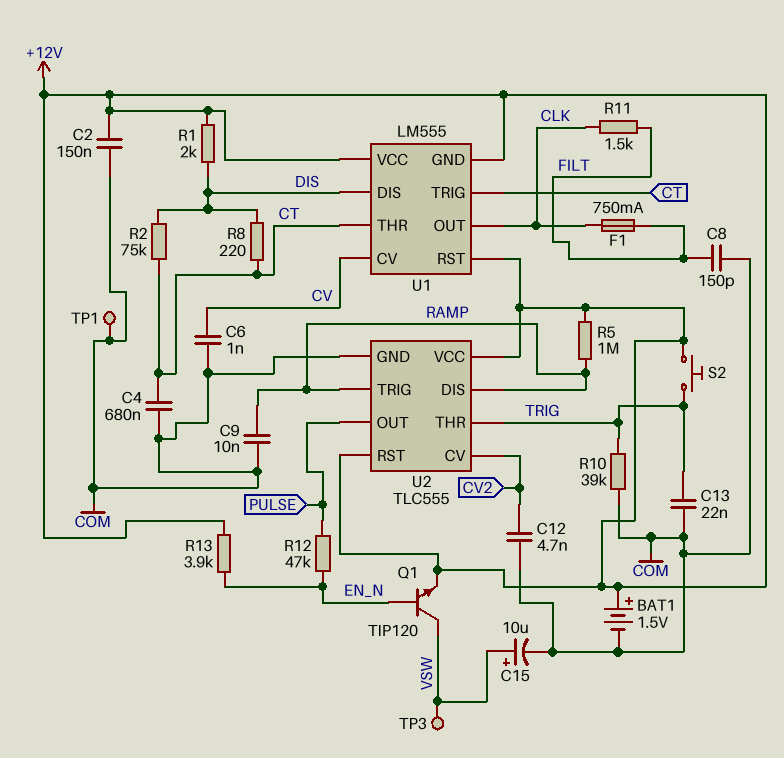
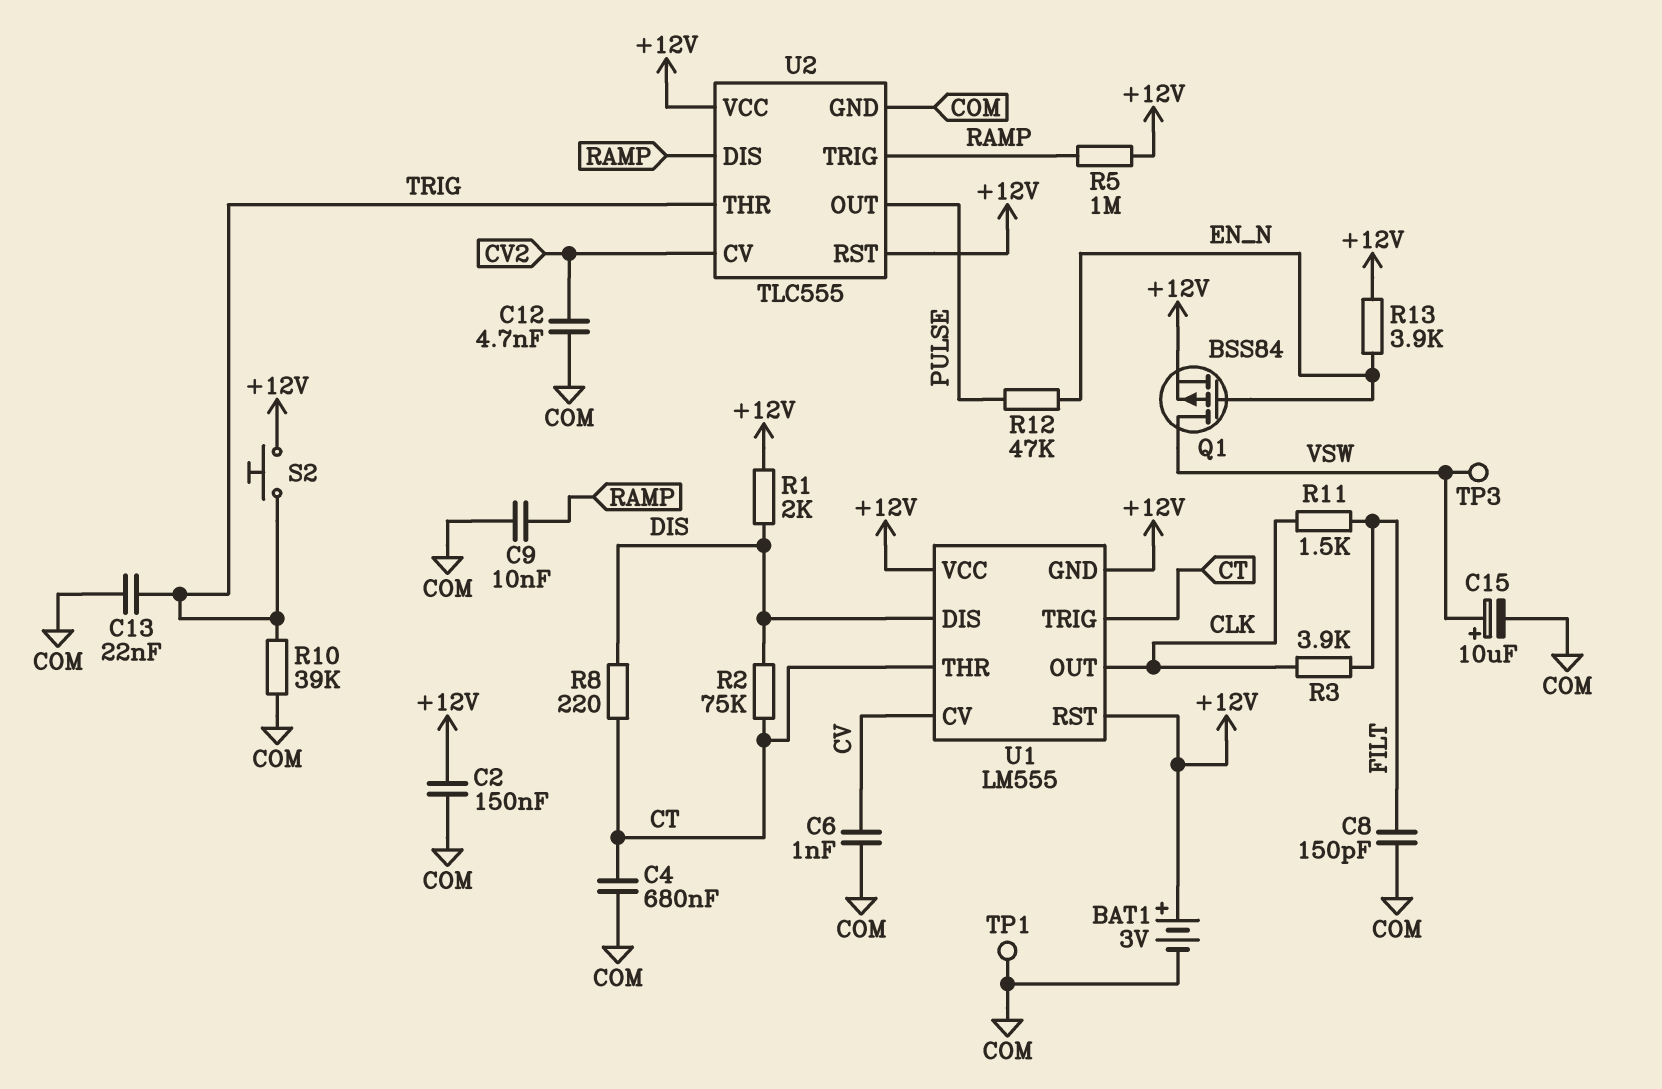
BAT1: 1.5V (plus +12V, minus COM) -> 3V (plus +12V, minus COM)
F1: 750mA (CLK, FILT) -> none
Q1: NPN TIP120 (B EN_N, C VSW, E +12V) -> PMOS BSS84 (G EN_N, D VSW, S +12V)
R3: none -> 3.9k (CLK, FILT)

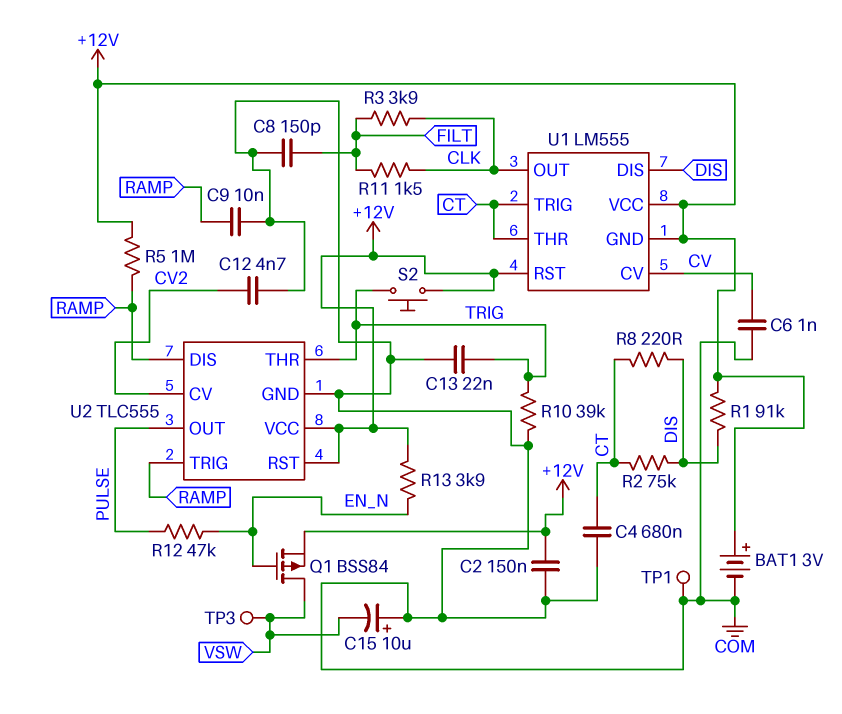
C15: 10uF (plus VSW, minus COM) -> 10uF (plus COM, minus VSW)
R1: 2k (+12V, DIS) -> 91k (+12V, DIS)

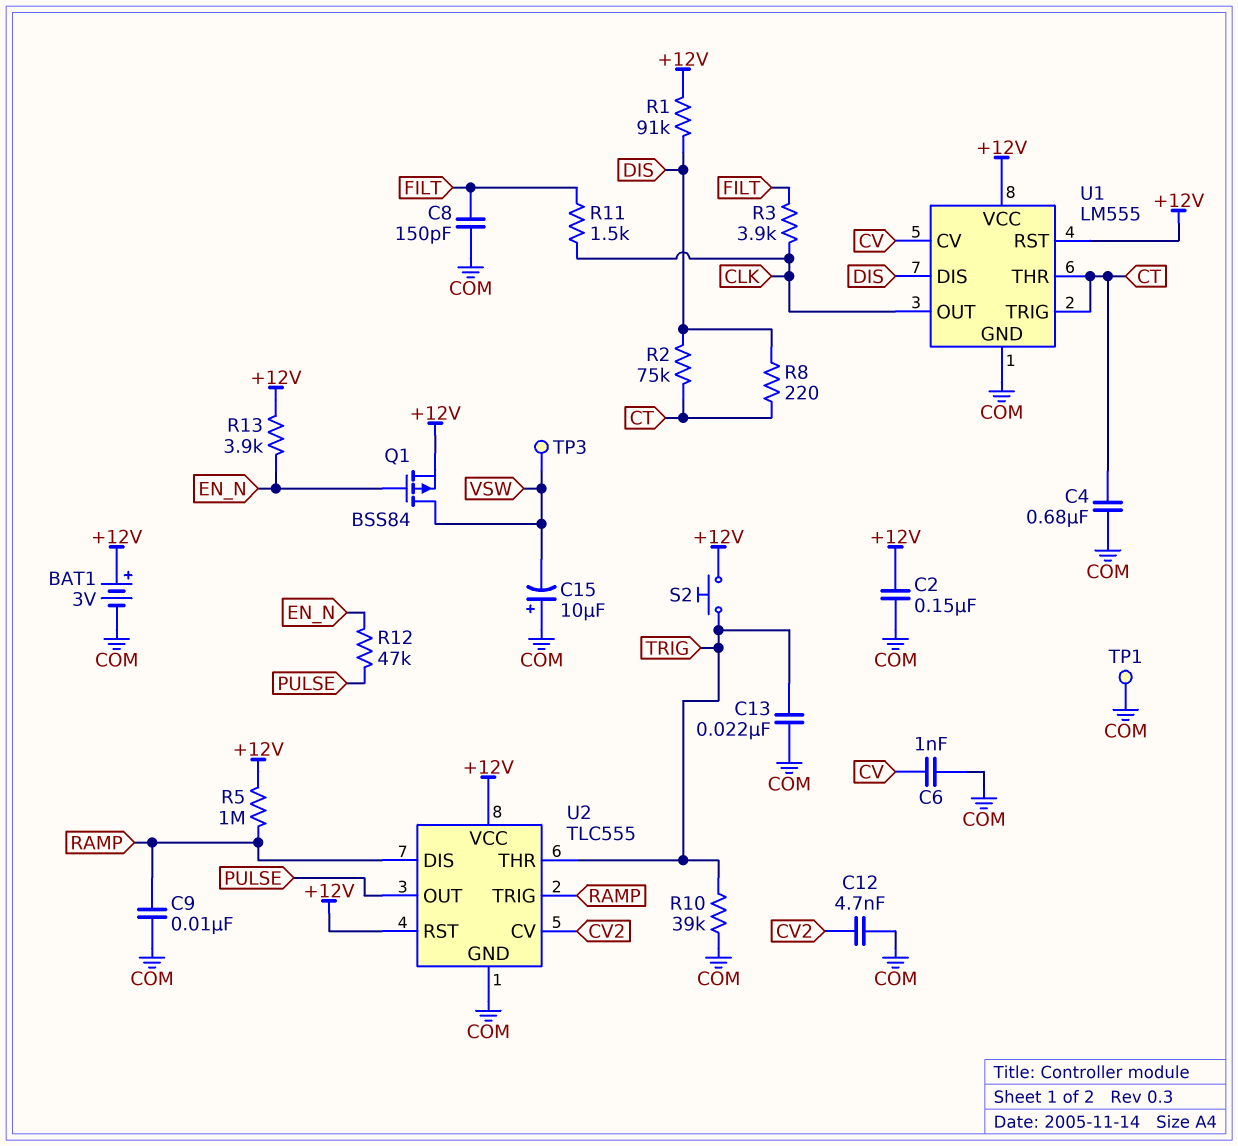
U1 pin GND: +12V -> COM

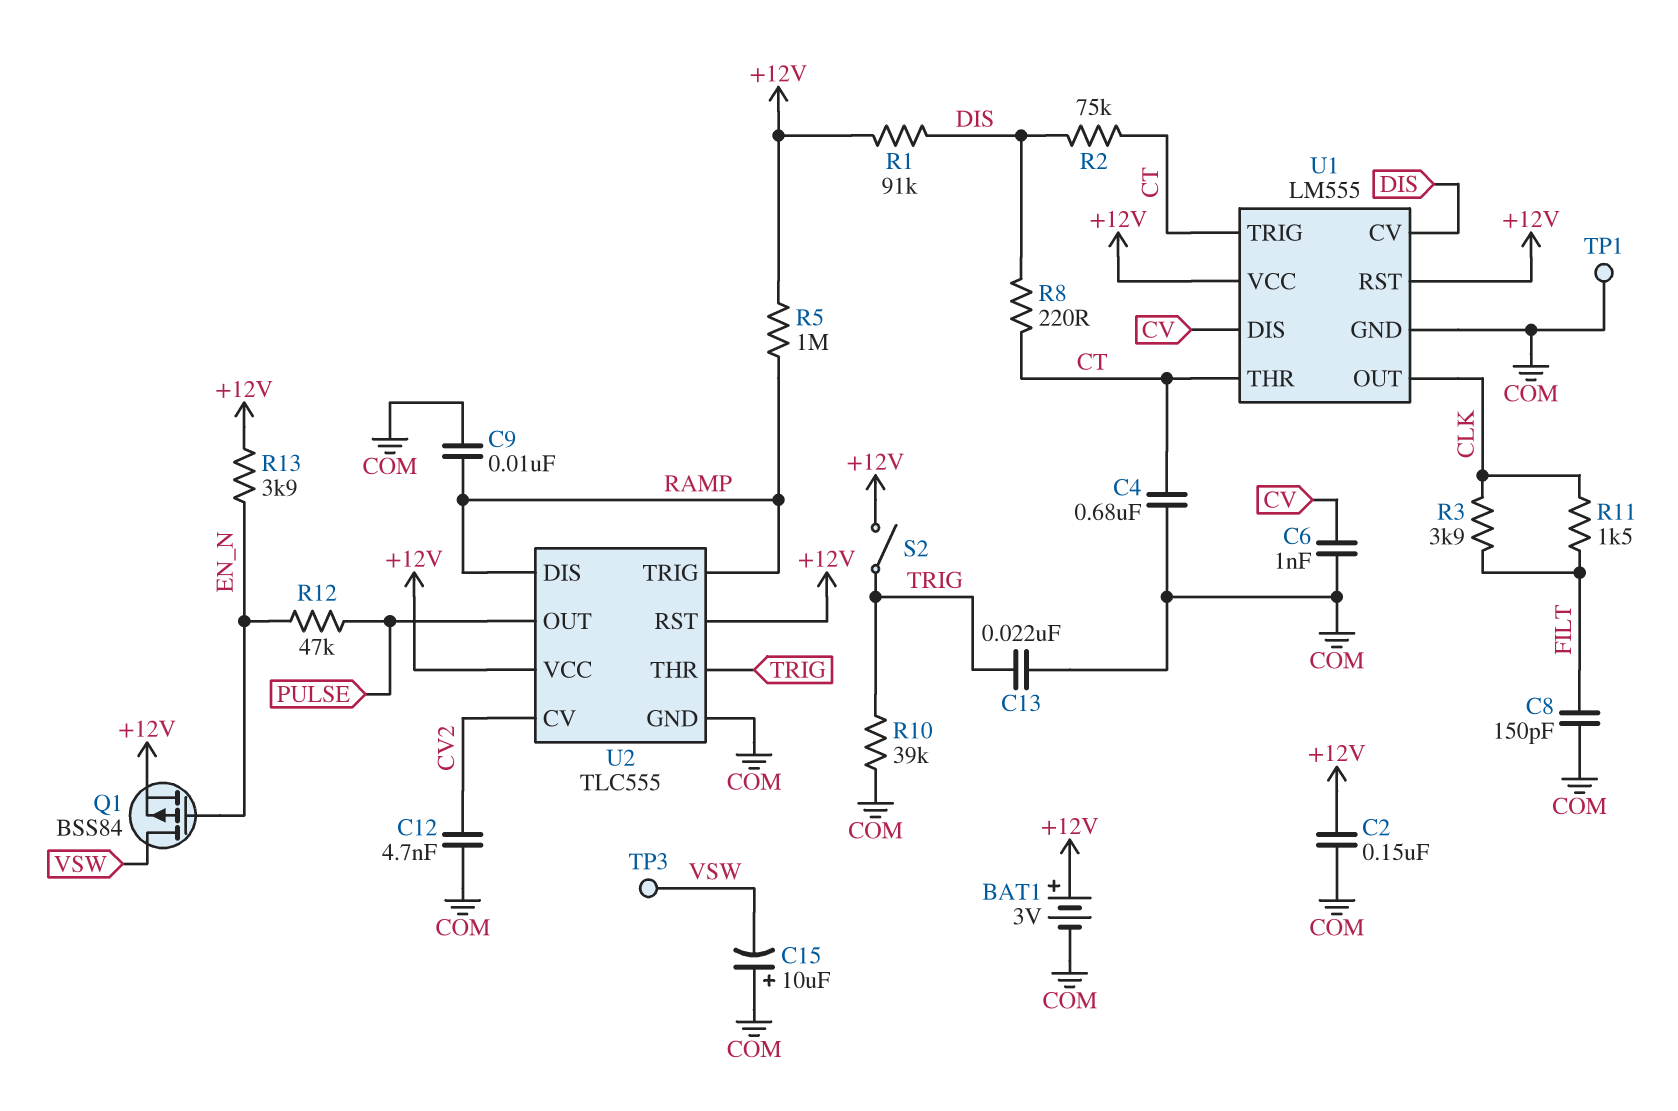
S2: button (+12V, TRIG) -> switch (+12V, TRIG)
U1 pin CV: CV -> DIS
U1 pin DIS: DIS -> CV

